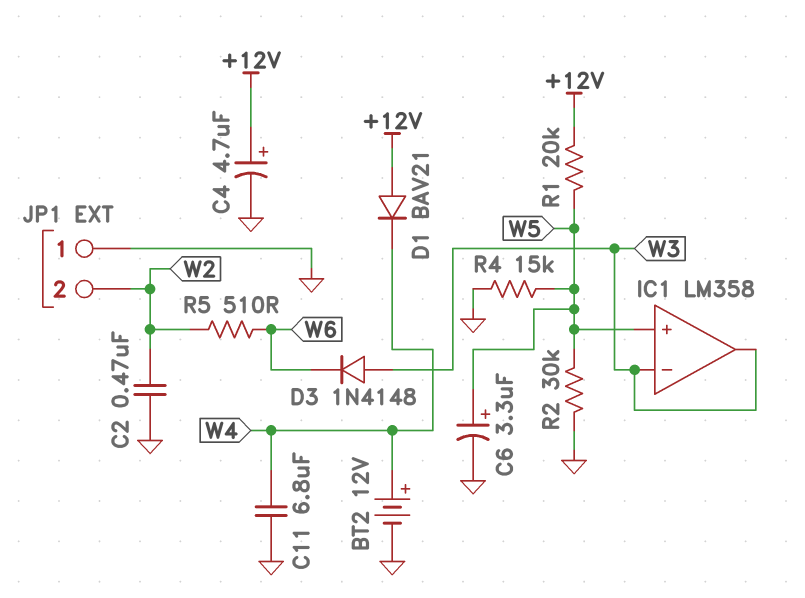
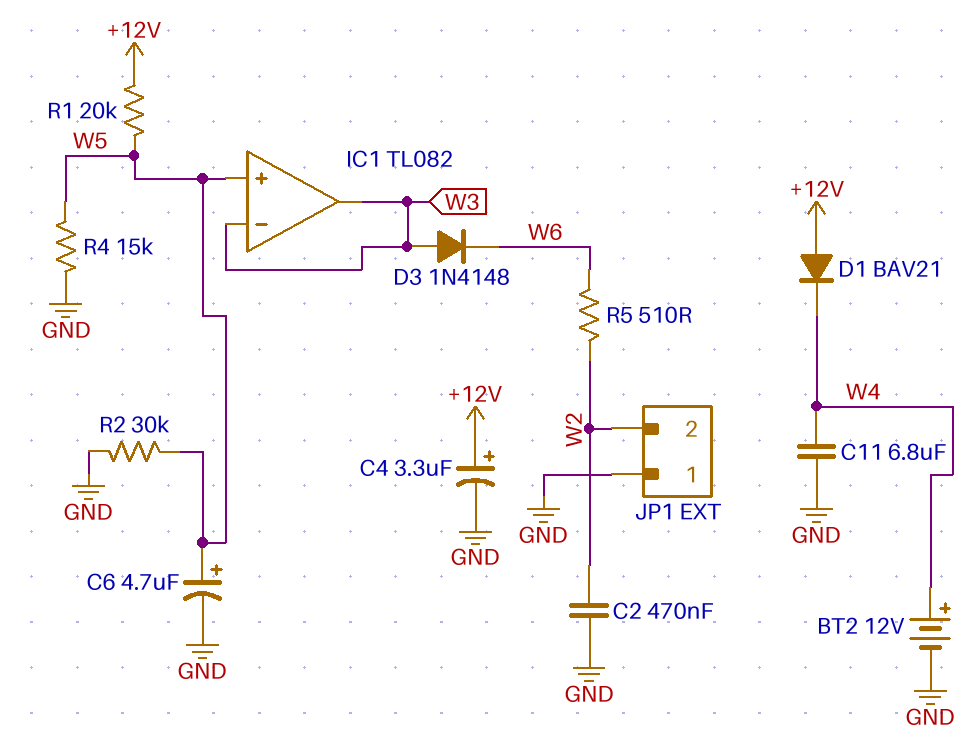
C4: 4.7uF (plus +12V, minus GND) -> 3.3uF (plus +12V, minus GND)
C6: 3.3uF (plus W5, minus GND) -> 4.7uF (plus W5, minus GND)
IC1: LM358 -> TL082

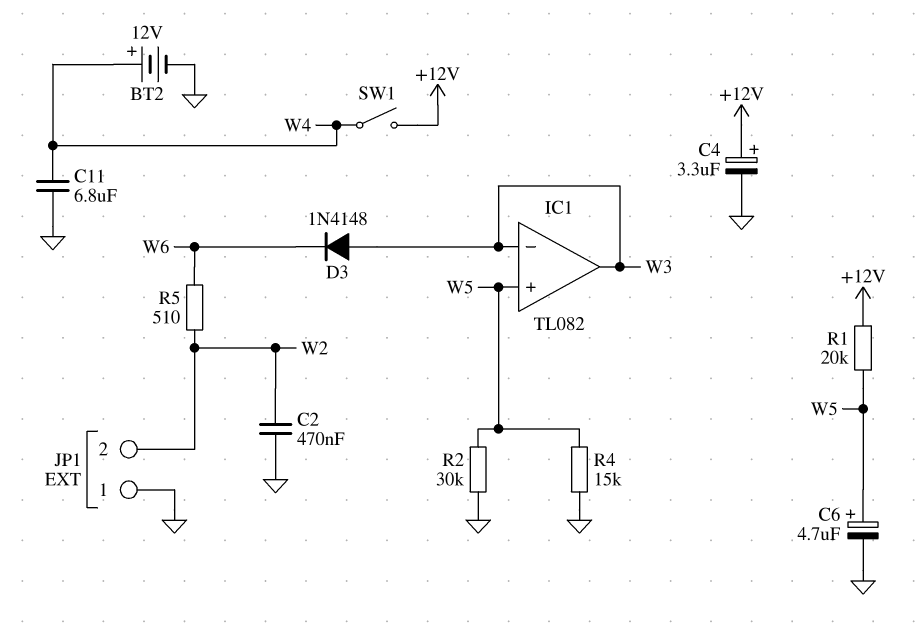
D1: diode BAV21 (A +12V, K W4) -> none
SW1: none -> switch (+12V, W4)

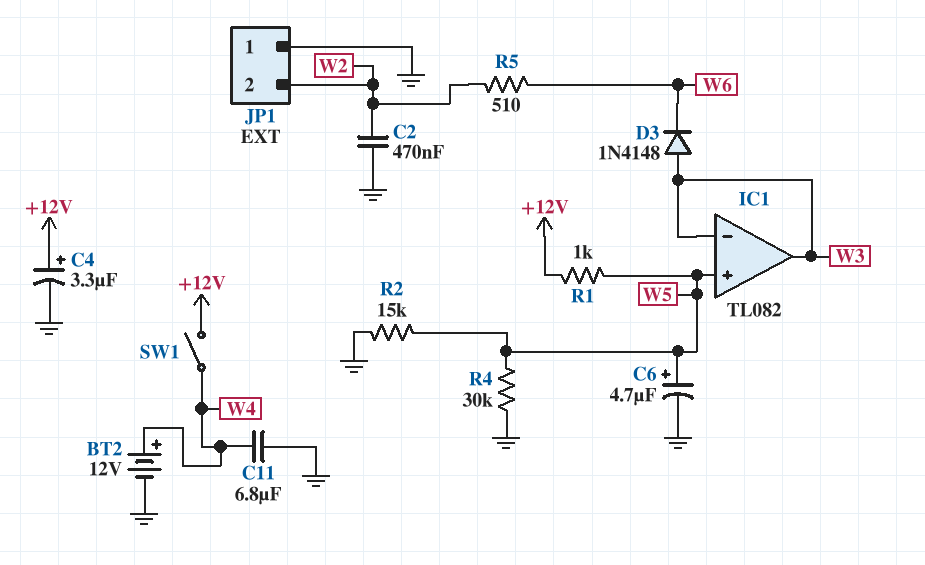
R1: 20k (+12V, W5) -> 1k (+12V, W5)
R2: 30k (GND, W5) -> 15k (GND, W5)
R4: 15k (GND, W5) -> 30k (GND, W5)

